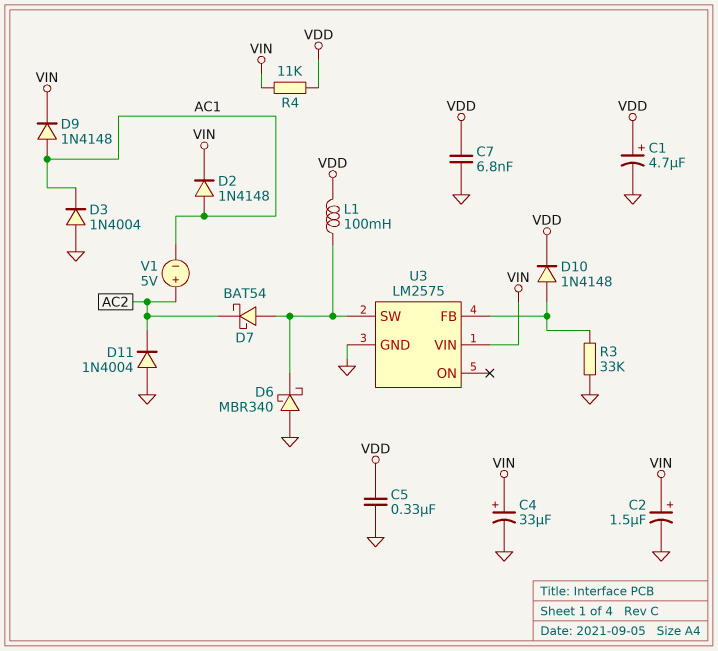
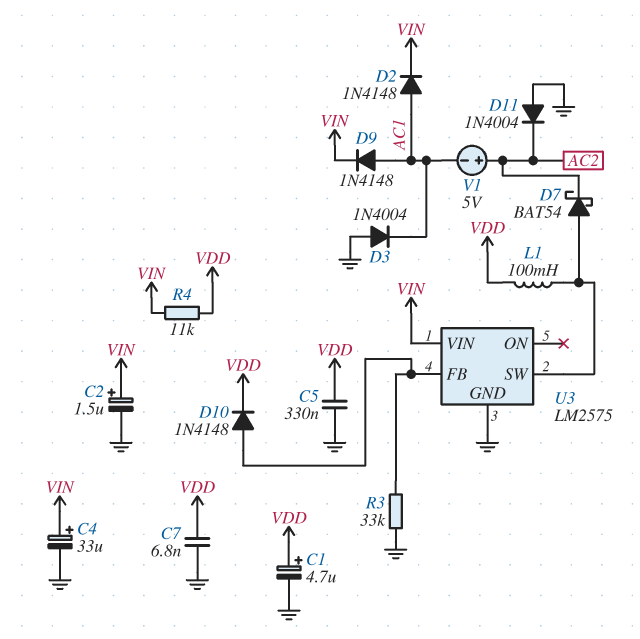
D6: schottky MBR340 (A GND, K U3/SW) -> none

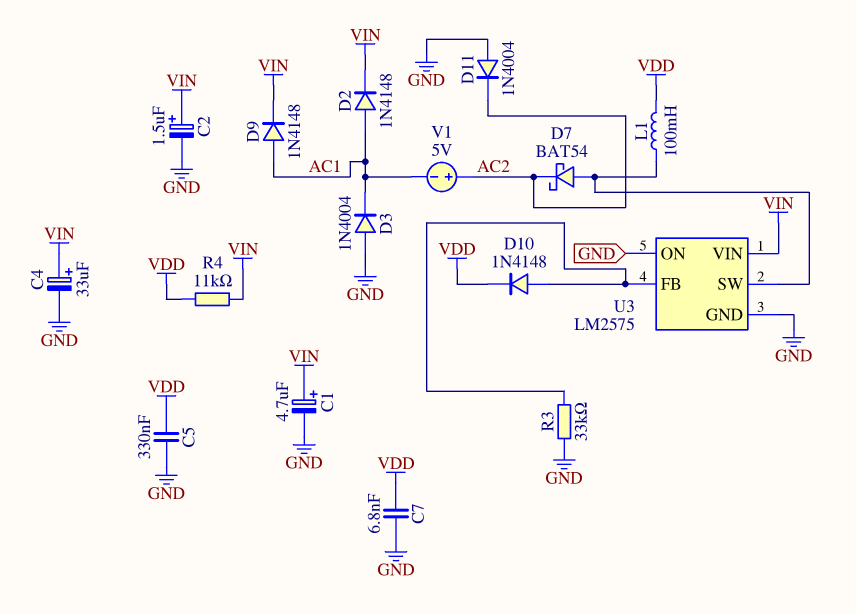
C1: 4.7uF (plus VDD, minus GND) -> 4.7uF (plus VIN, minus GND)
U3 pin ON: none -> GND

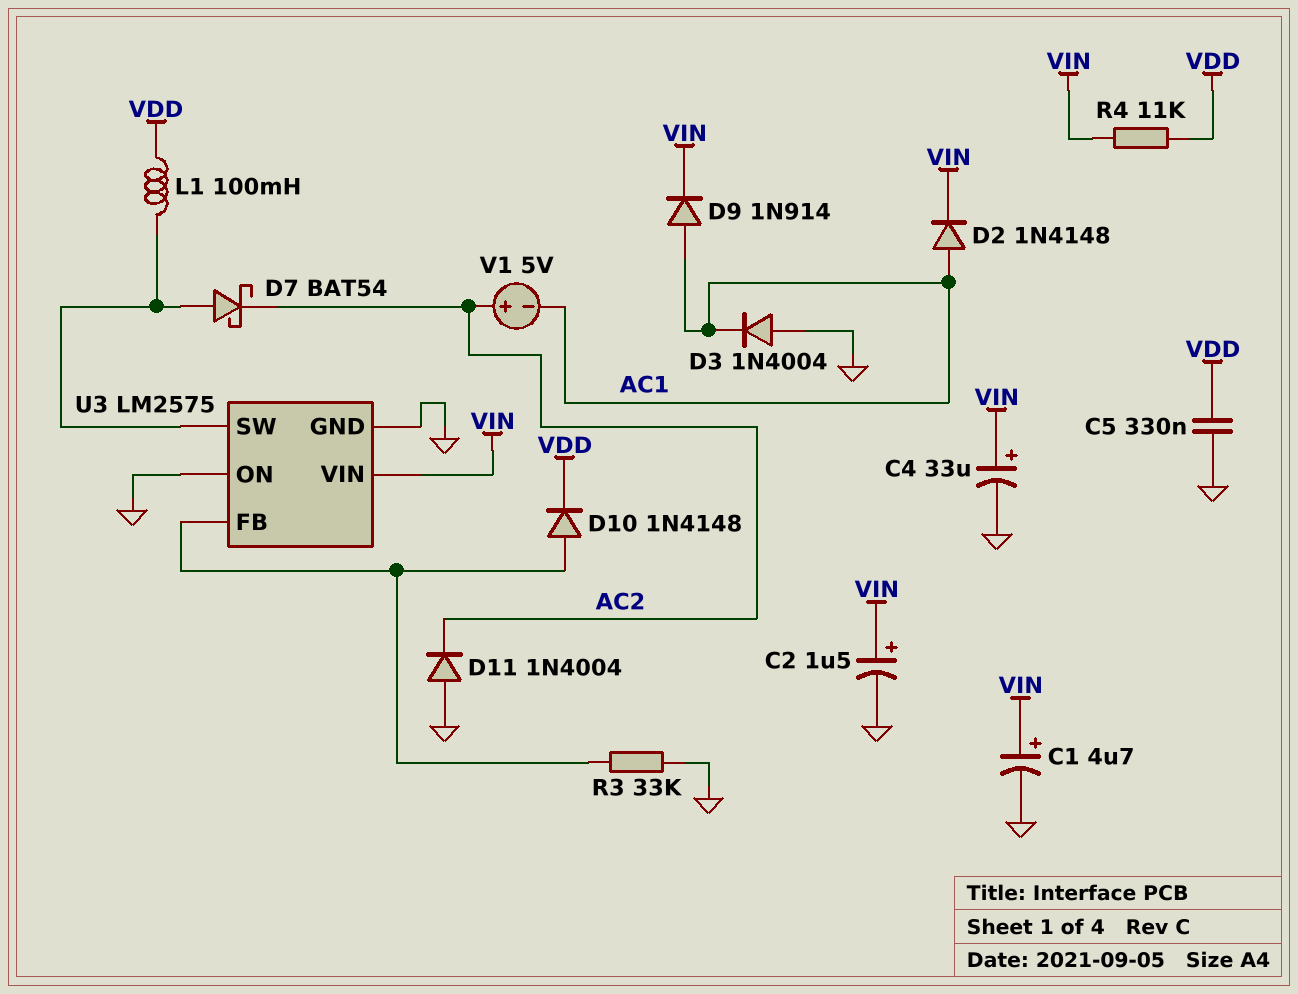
C7: 6.8nF (GND, VDD) -> none
D9: diode 1N4148 (A AC1, K VIN) -> diode 1N914 (A AC1, K VIN)

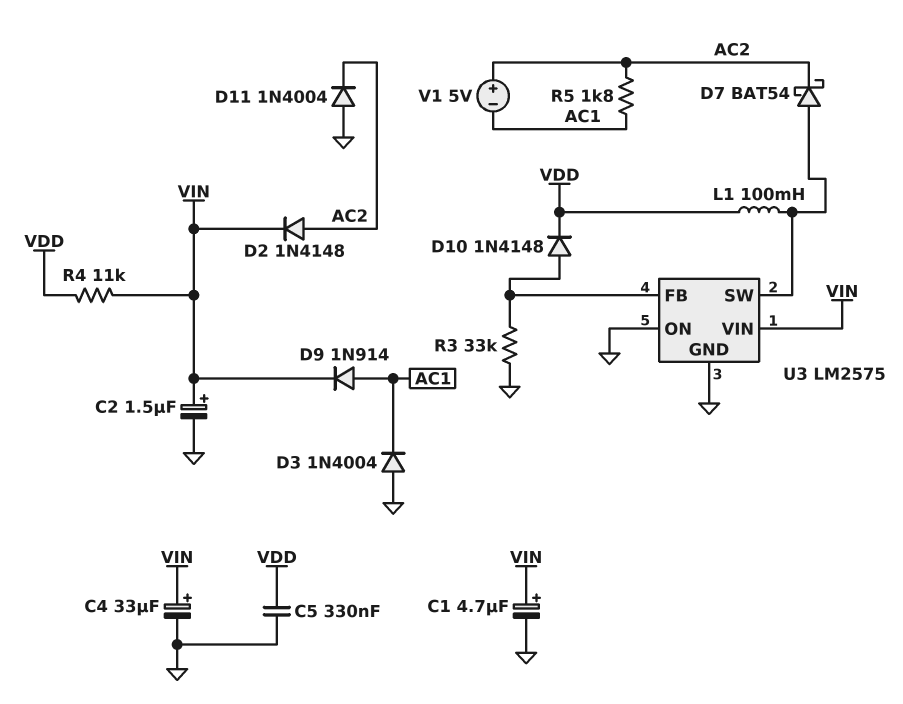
D2: diode 1N4148 (A AC1, K VIN) -> diode 1N4148 (A AC2, K VIN)
R5: none -> 1.8k (AC1, AC2)

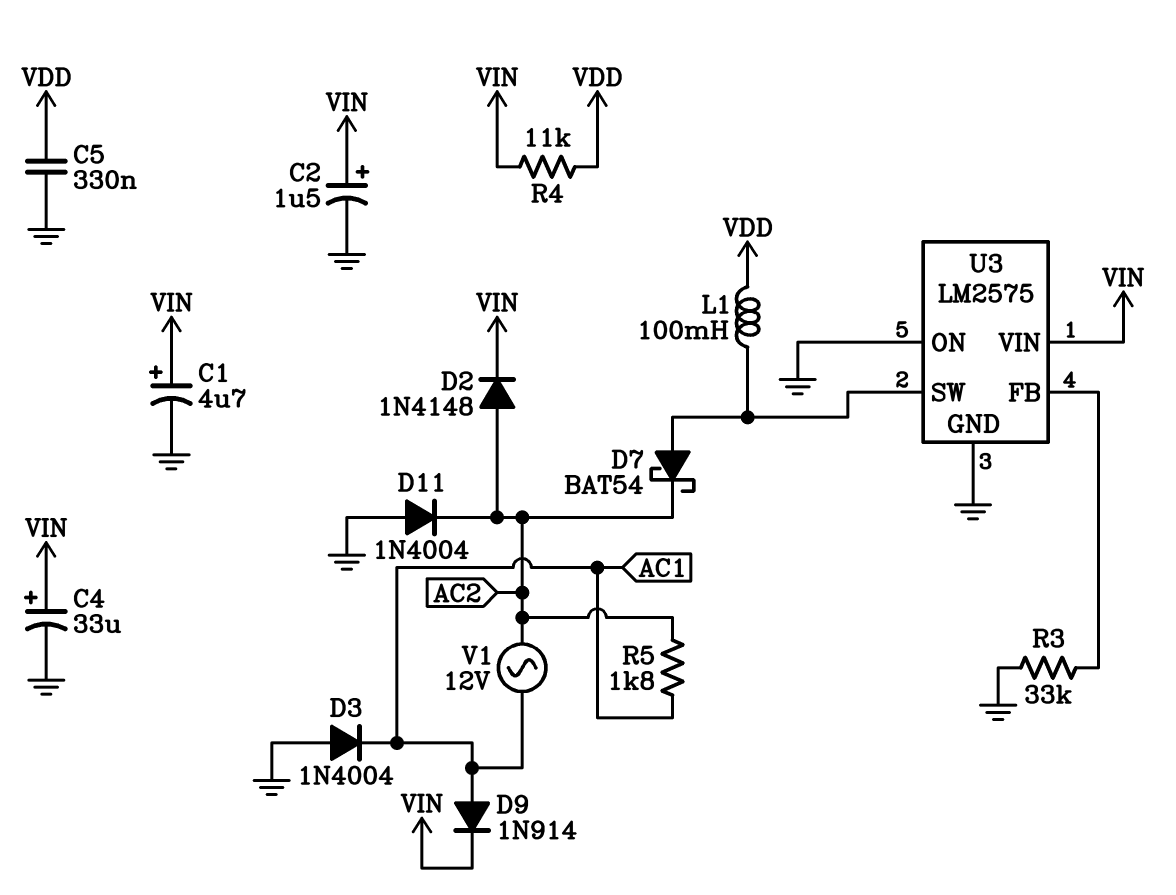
D10: diode 1N4148 (A U3/FB, K VDD) -> none
V1: 5V (plus AC2, minus AC1) -> AC 12V (AC1, AC2)

